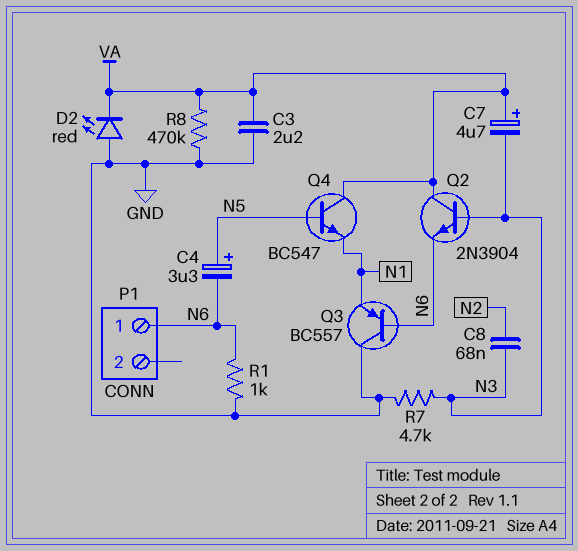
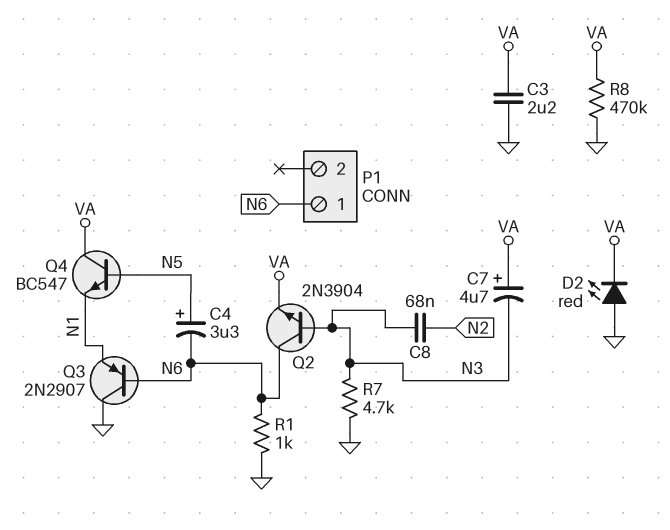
Q2: NPN 2N3904 (B N3, C VA, E N6) -> NPN 2N3904 (B N3, C N6, E VA)
Q3: PNP BC557 (B N6, C GND, E N1) -> PNP 2N2907 (B N6, C GND, E N1)

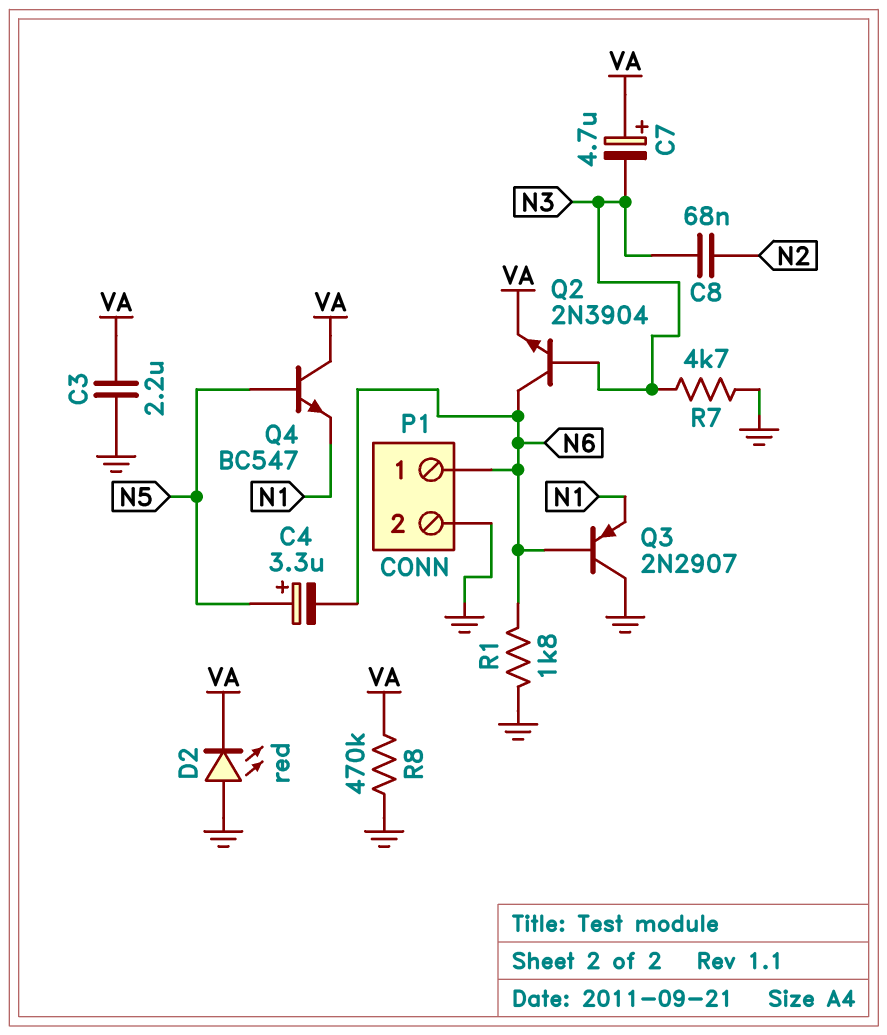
P1 pin 2: none -> GND
R1: 1k (GND, N6) -> 1.8k (GND, N6)

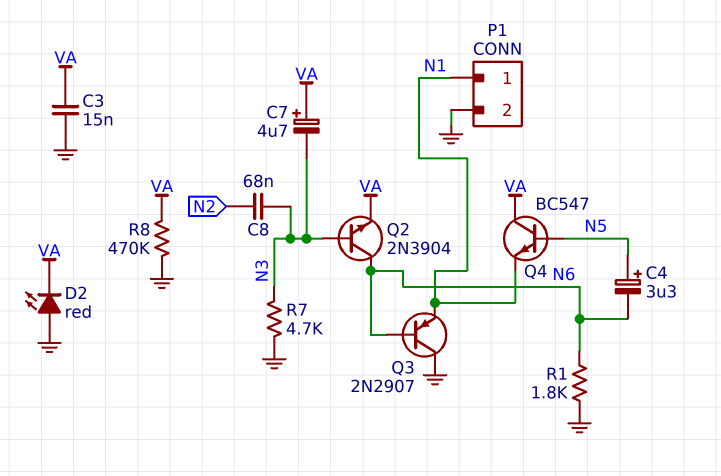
C3: 2.2uF (GND, VA) -> 15nF (GND, VA)
P1 pin 1: N6 -> N1

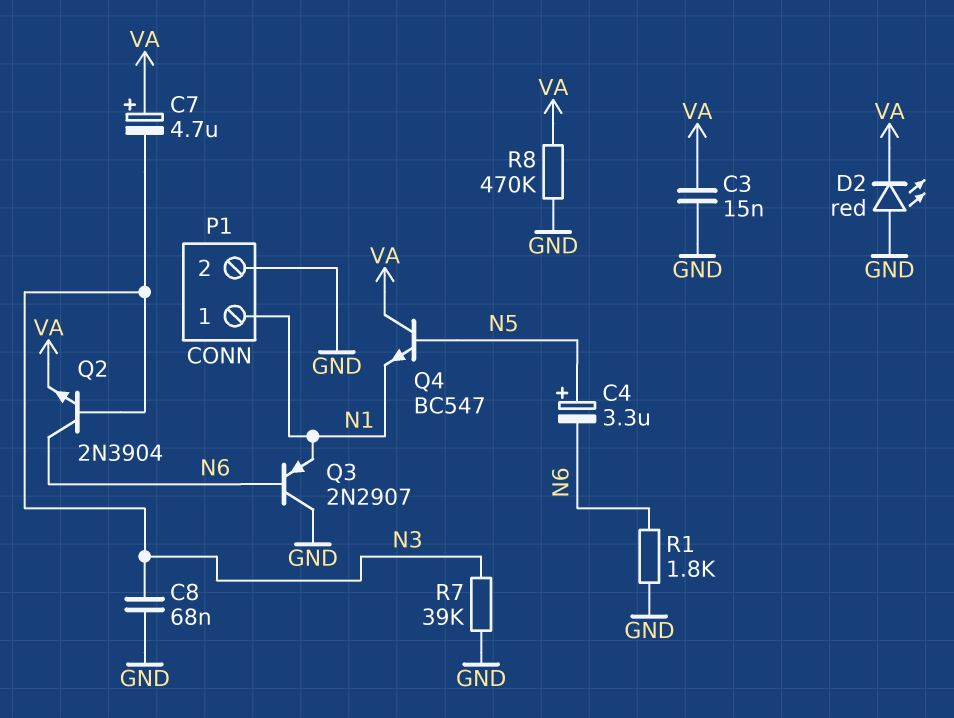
C8: 68nF (N2, N3) -> 68nF (GND, N3)
R7: 4.7k (GND, N3) -> 39k (GND, N3)

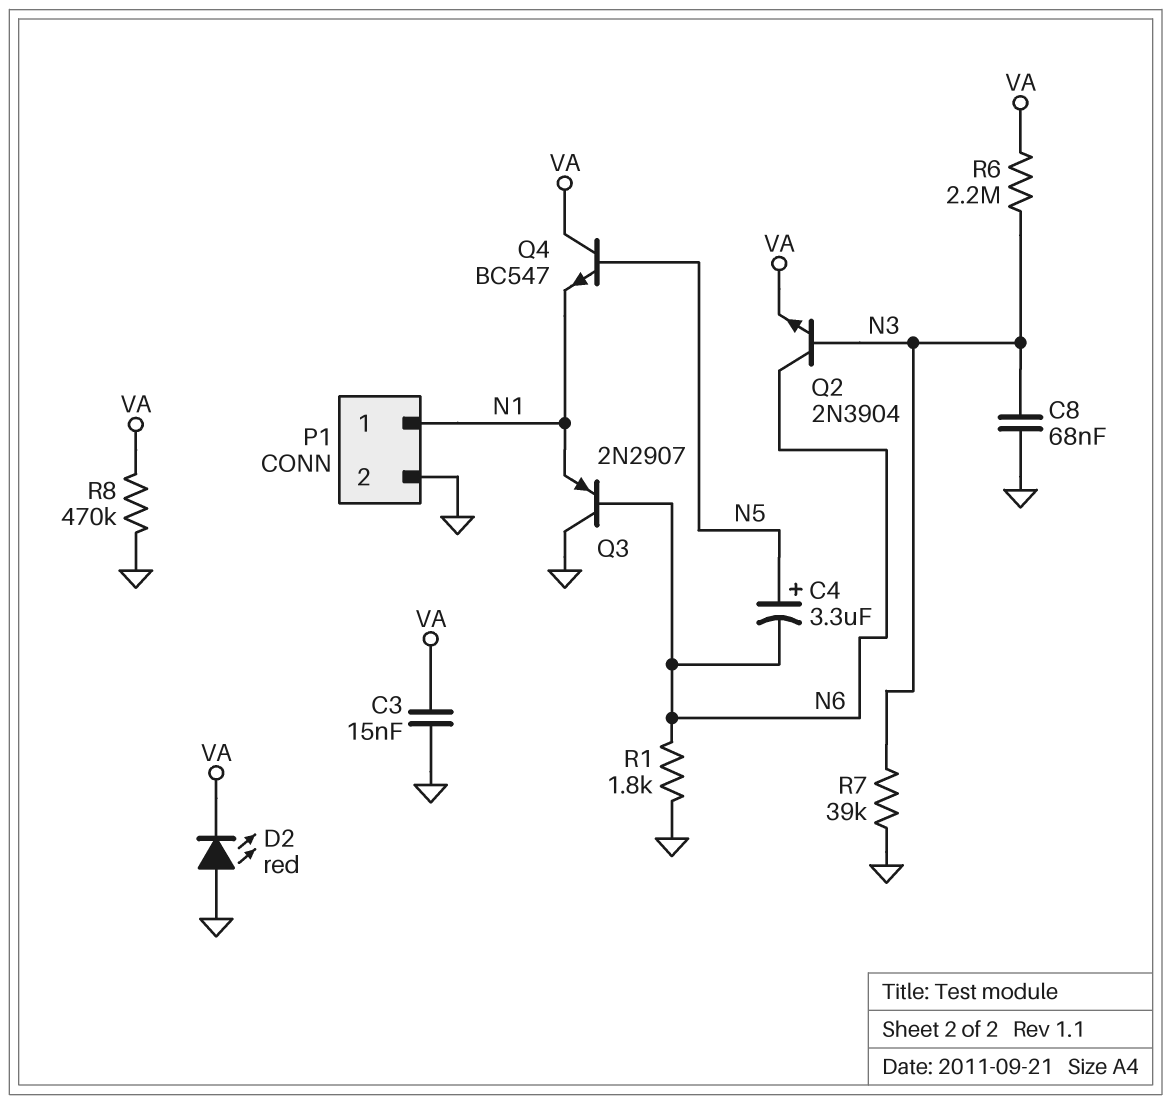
C7: 4.7uF (plus VA, minus N3) -> none
R6: none -> 2.2M (N3, VA)

